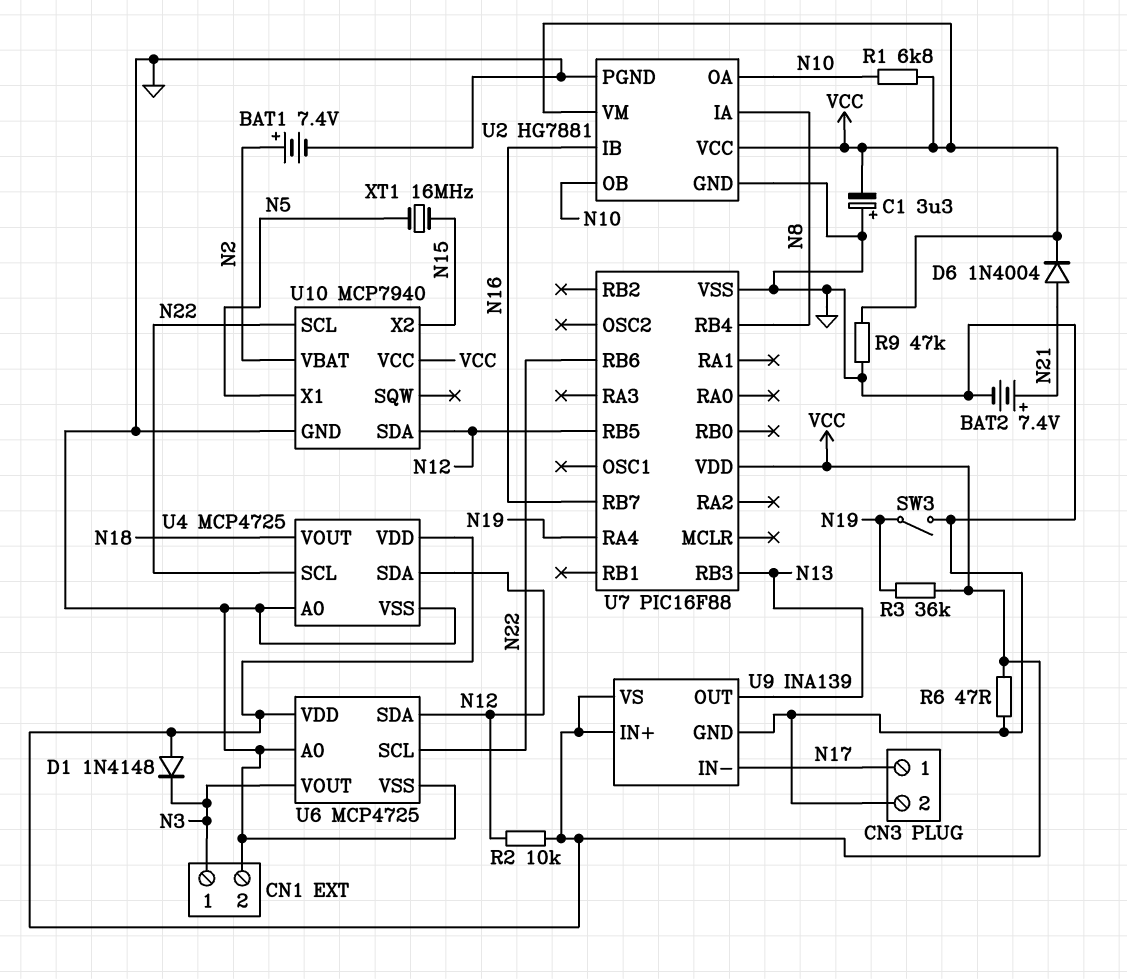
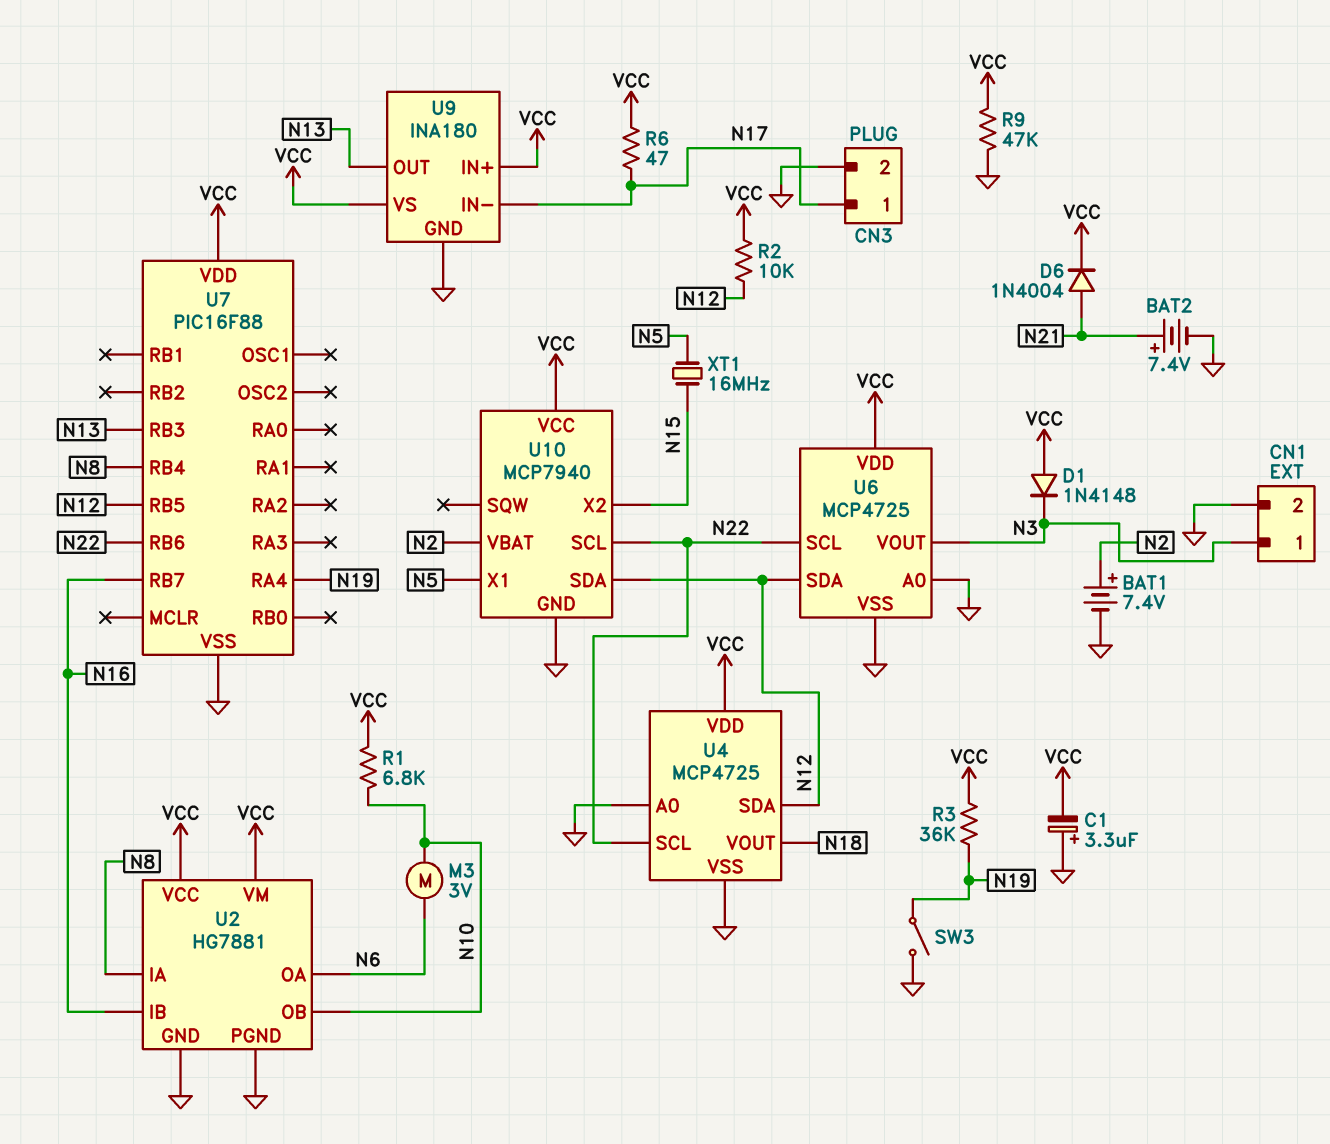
M3: none -> motor 3V (N6, N10)
R6: 47 (GND, VCC) -> 47 (N17, VCC)
U2 pin OA: N10 -> N6
U9: INA139 -> INA180

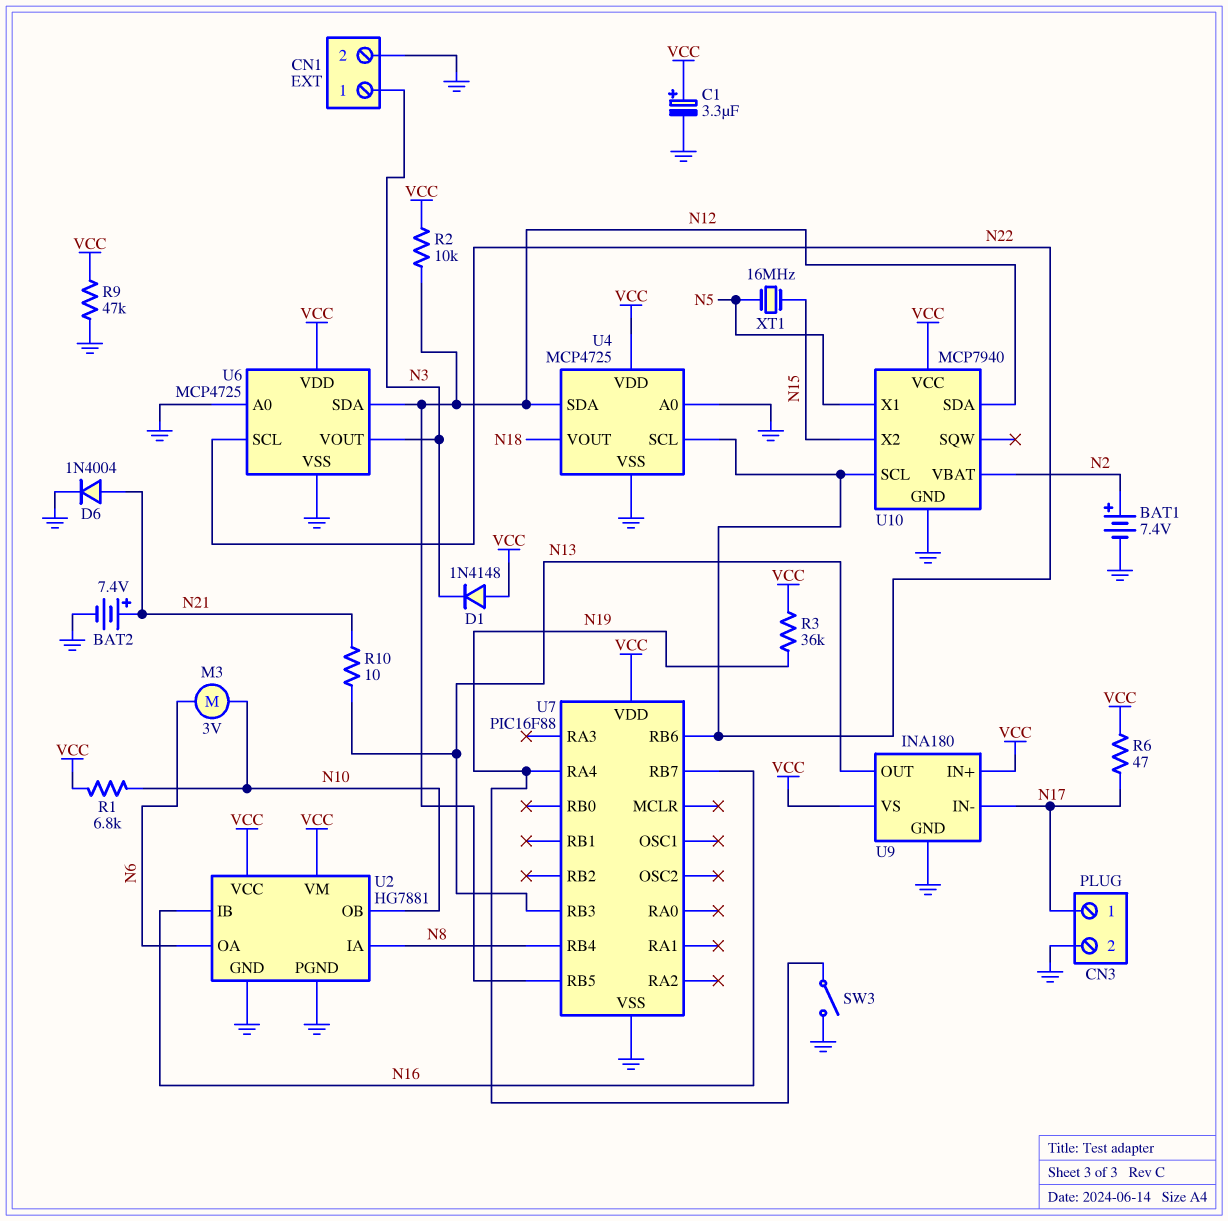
C1: 3.3uF (plus GND, minus VCC) -> 3.3uF (plus VCC, minus GND)
D6: diode 1N4004 (A N21, K VCC) -> diode 1N4004 (A N21, K GND)
R10: none -> 10 (N13, N21)

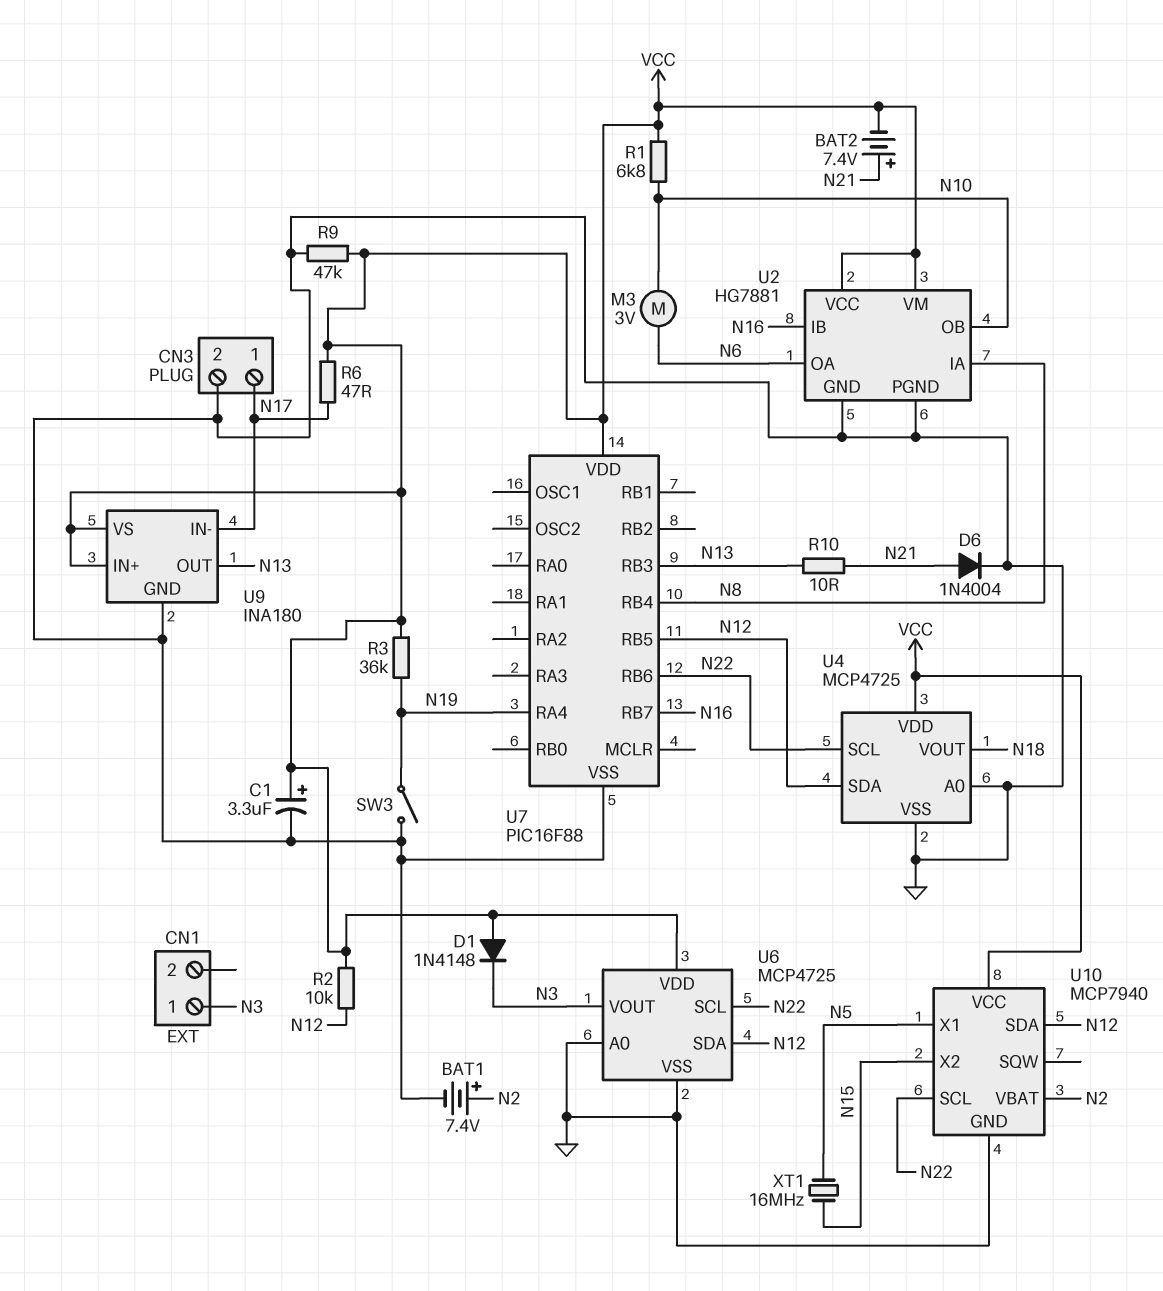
BAT2: 7.4V (plus N21, minus GND) -> 7.4V (plus N21, minus VCC)
CN1 pin 2: GND -> none

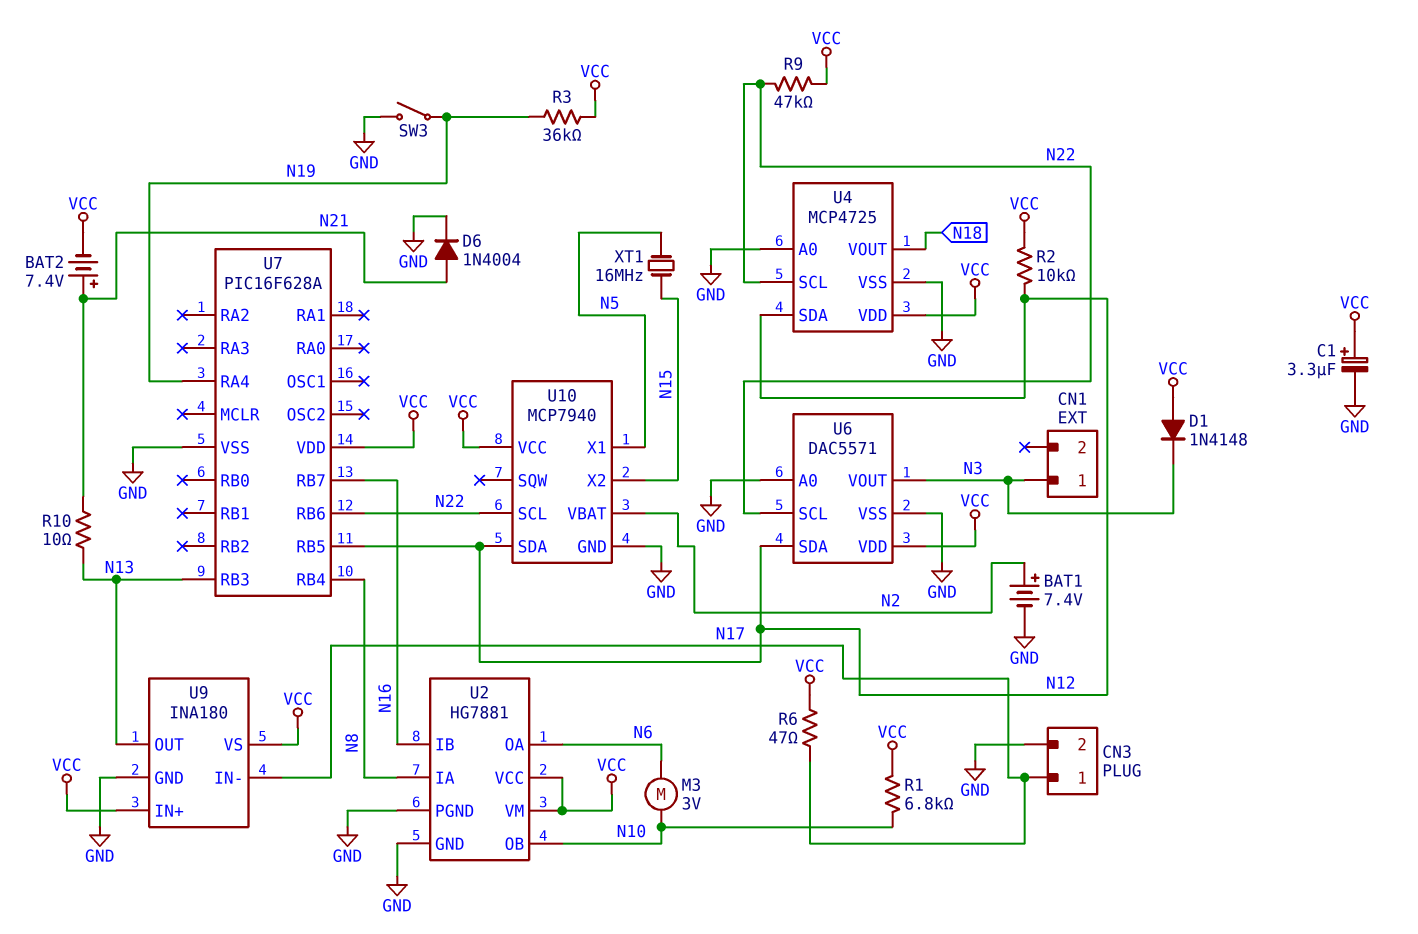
R9: 47k (GND, VCC) -> 47k (N22, VCC)
U6: MCP4725 -> DAC5571
U7: PIC16F88 -> PIC16F628A

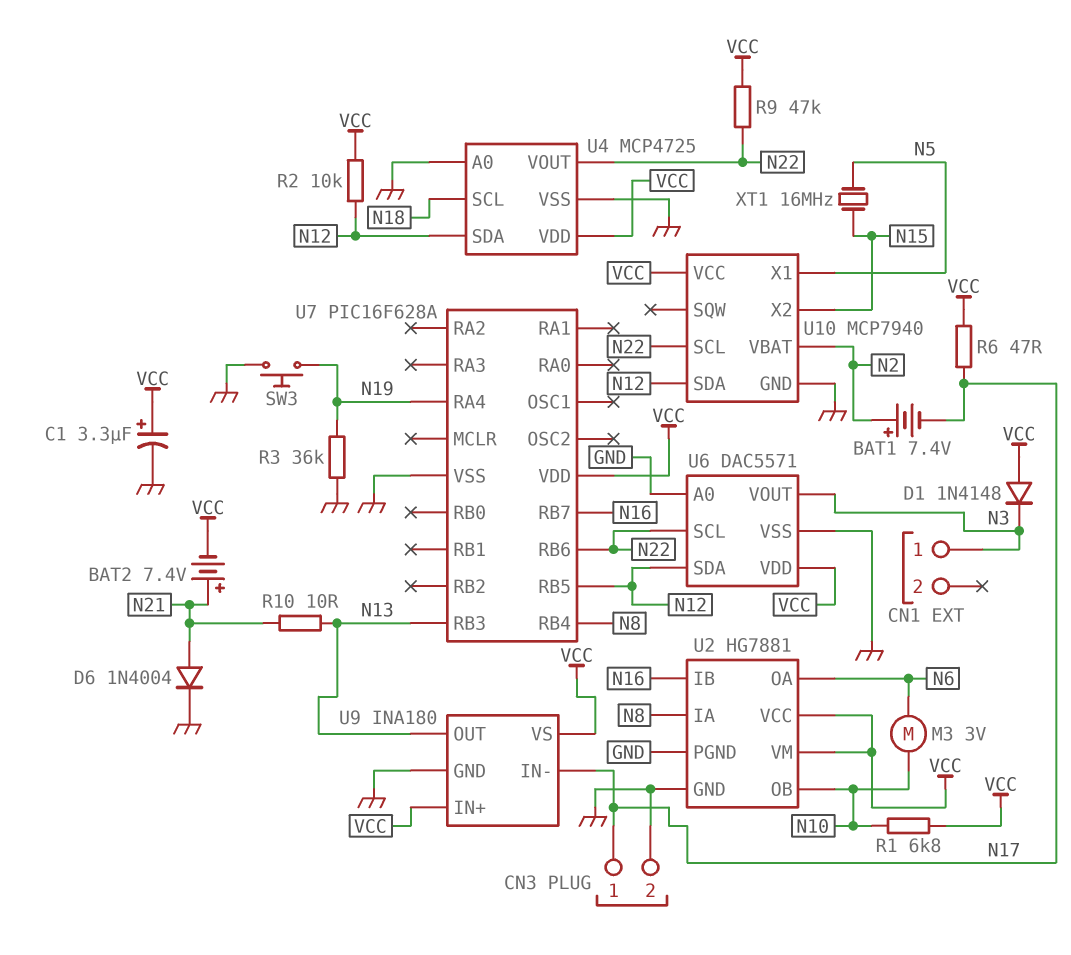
BAT1: 7.4V (plus N2, minus GND) -> 7.4V (plus N2, minus N17)
R3: 36k (N19, VCC) -> 36k (GND, N19)
SW3: switch (GND, N19) -> button (GND, N19)
U4 pin SCL: N22 -> N18
U4 pin VOUT: N18 -> N22

